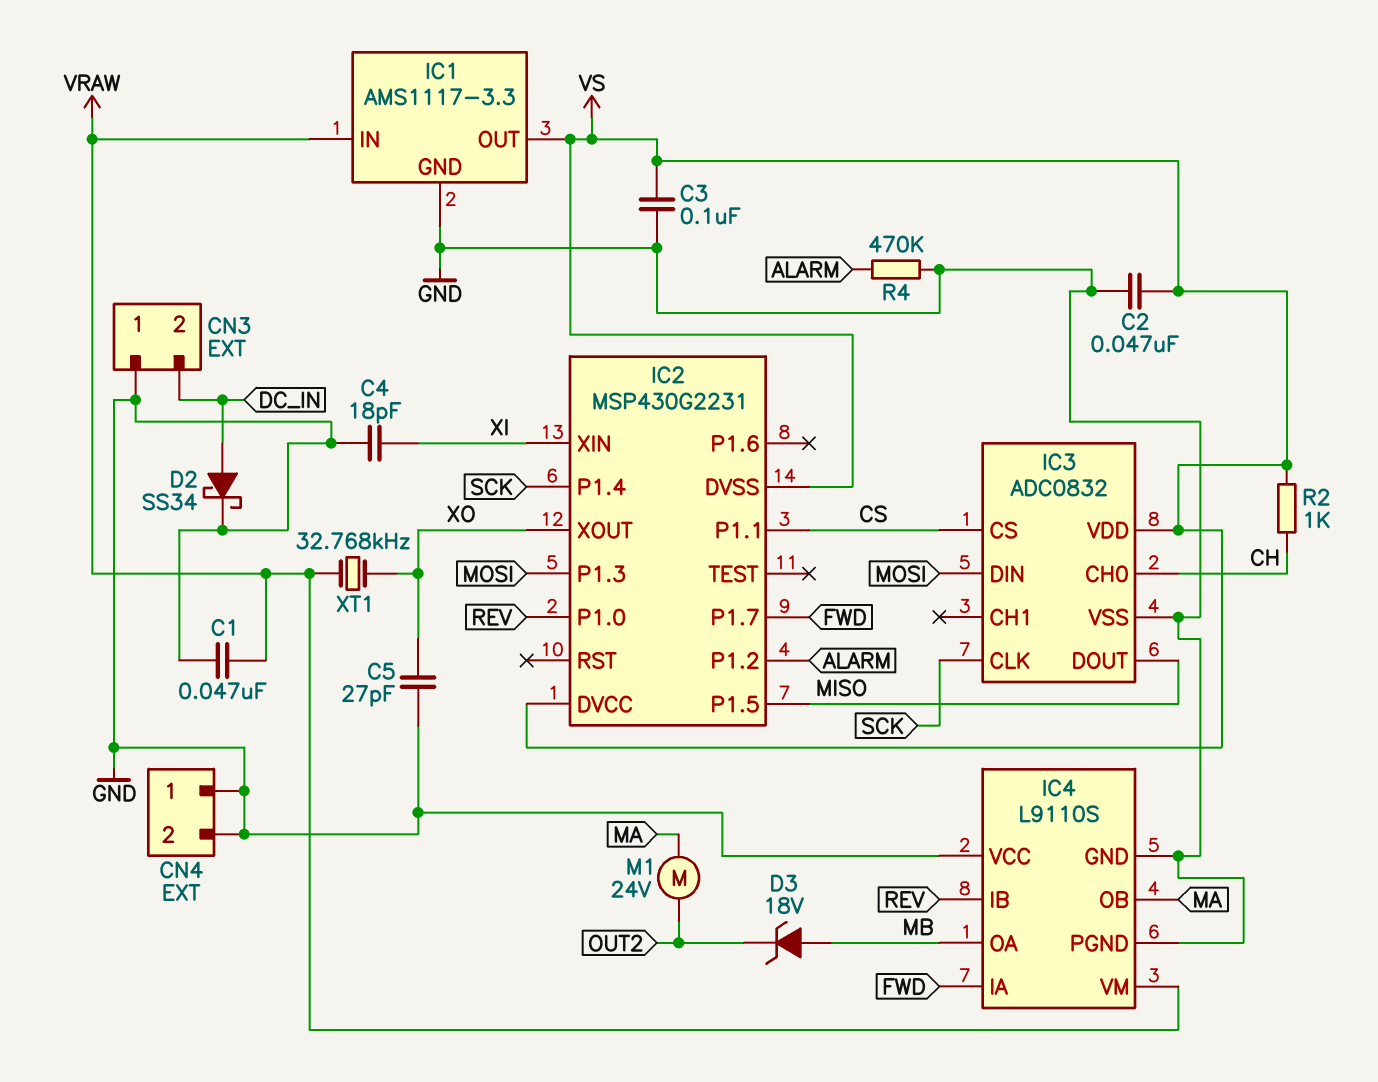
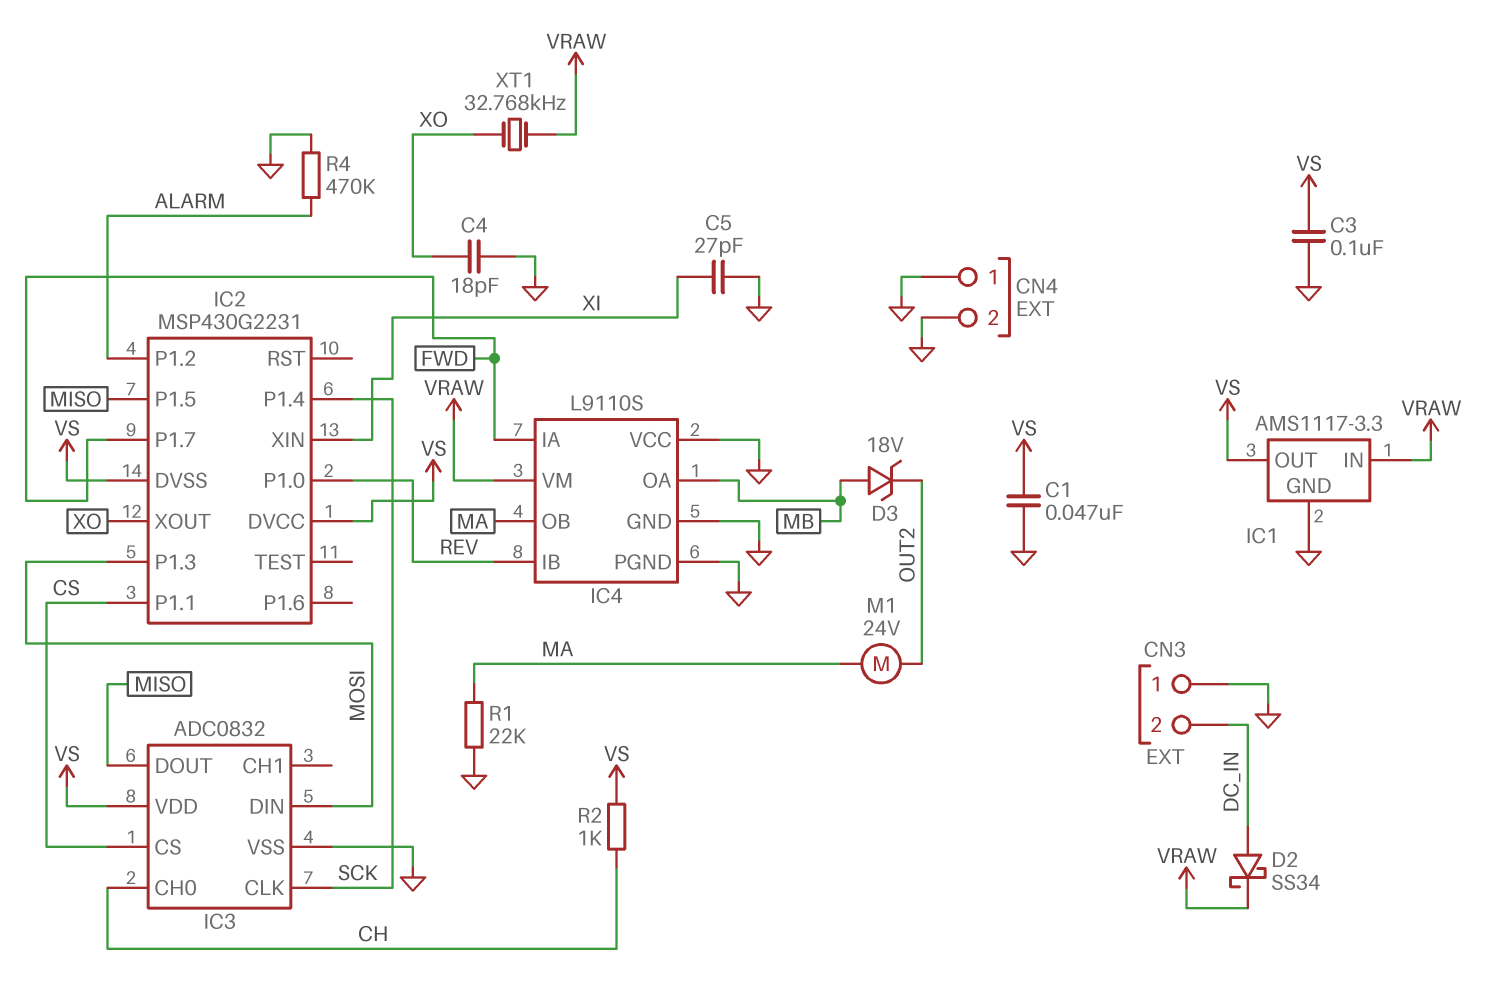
C1: 47nF (GND, VRAW) -> 47nF (GND, VS)
C2: 47nF (GND, VS) -> none
C4: 18pF (GND, XI) -> 18pF (GND, XO)
C5: 27pF (GND, XO) -> 27pF (GND, XI)
D2: schottky SS34 (A DC_IN, K GND) -> schottky SS34 (A DC_IN, K VRAW)
R1: none -> 22k (GND, MA)

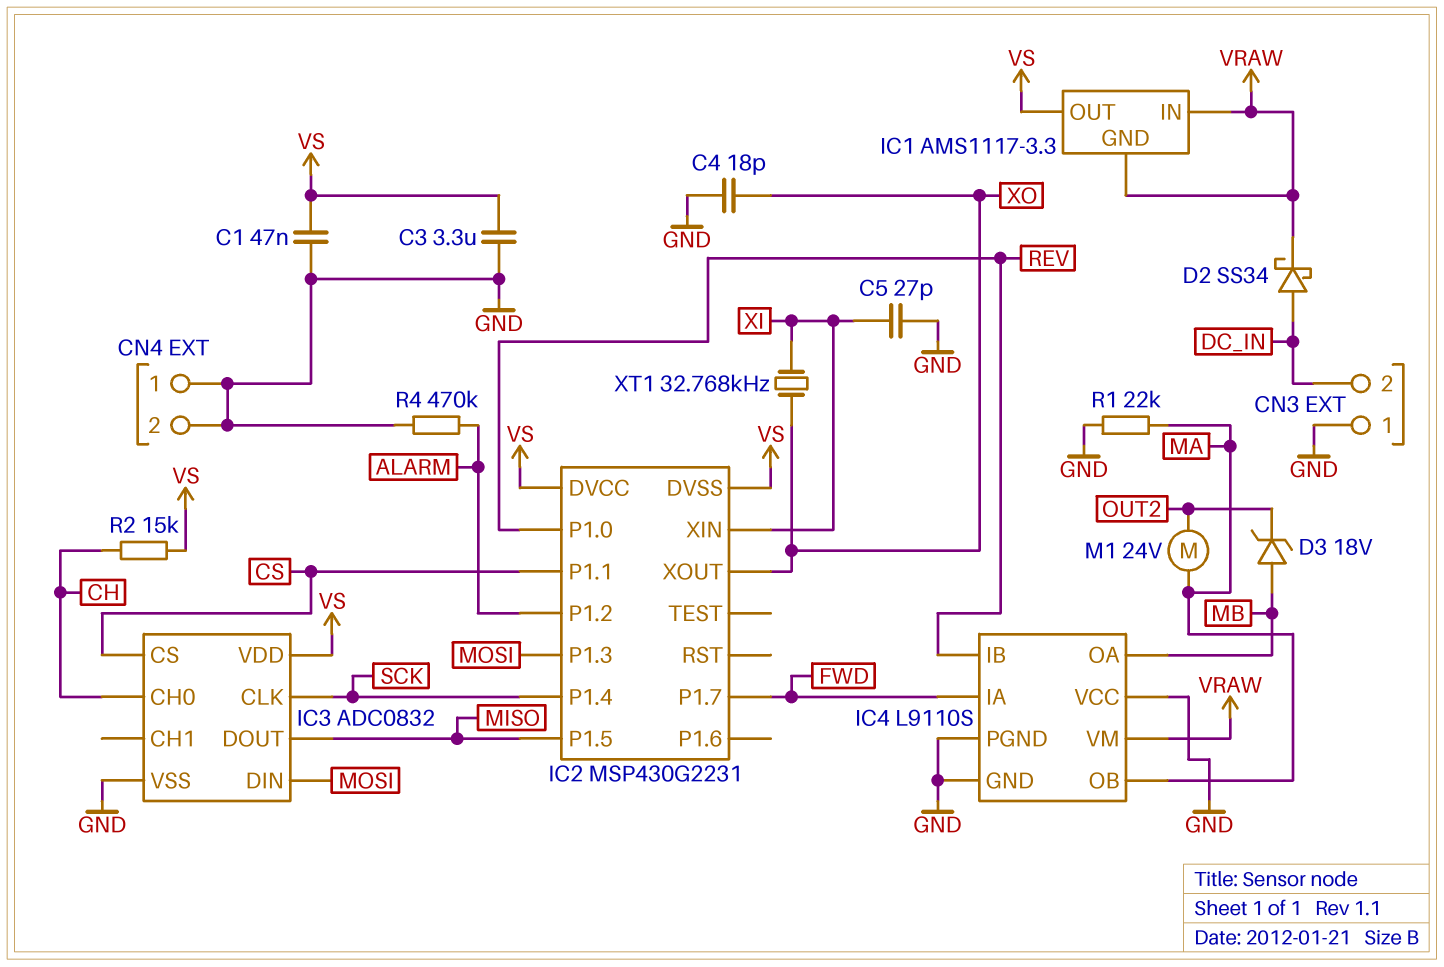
C3: 100nF (GND, VS) -> 3.3uF (GND, VS)
IC1 pin GND: GND -> VRAW
R2: 1k (CH, VS) -> 15k (CH, VS)
XT1: 32.768kHz (VRAW, XO) -> 32.768kHz (XI, XO)

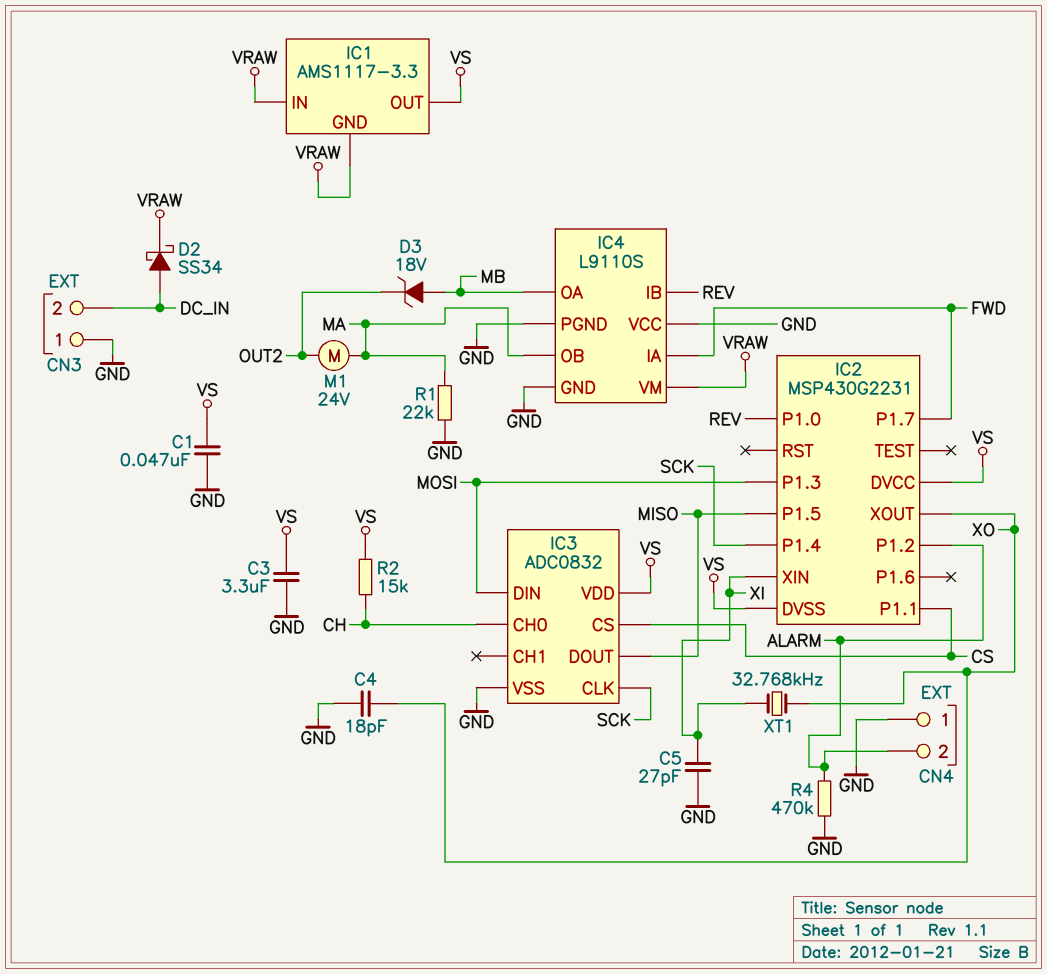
CN4 pin 2: GND -> ALARM

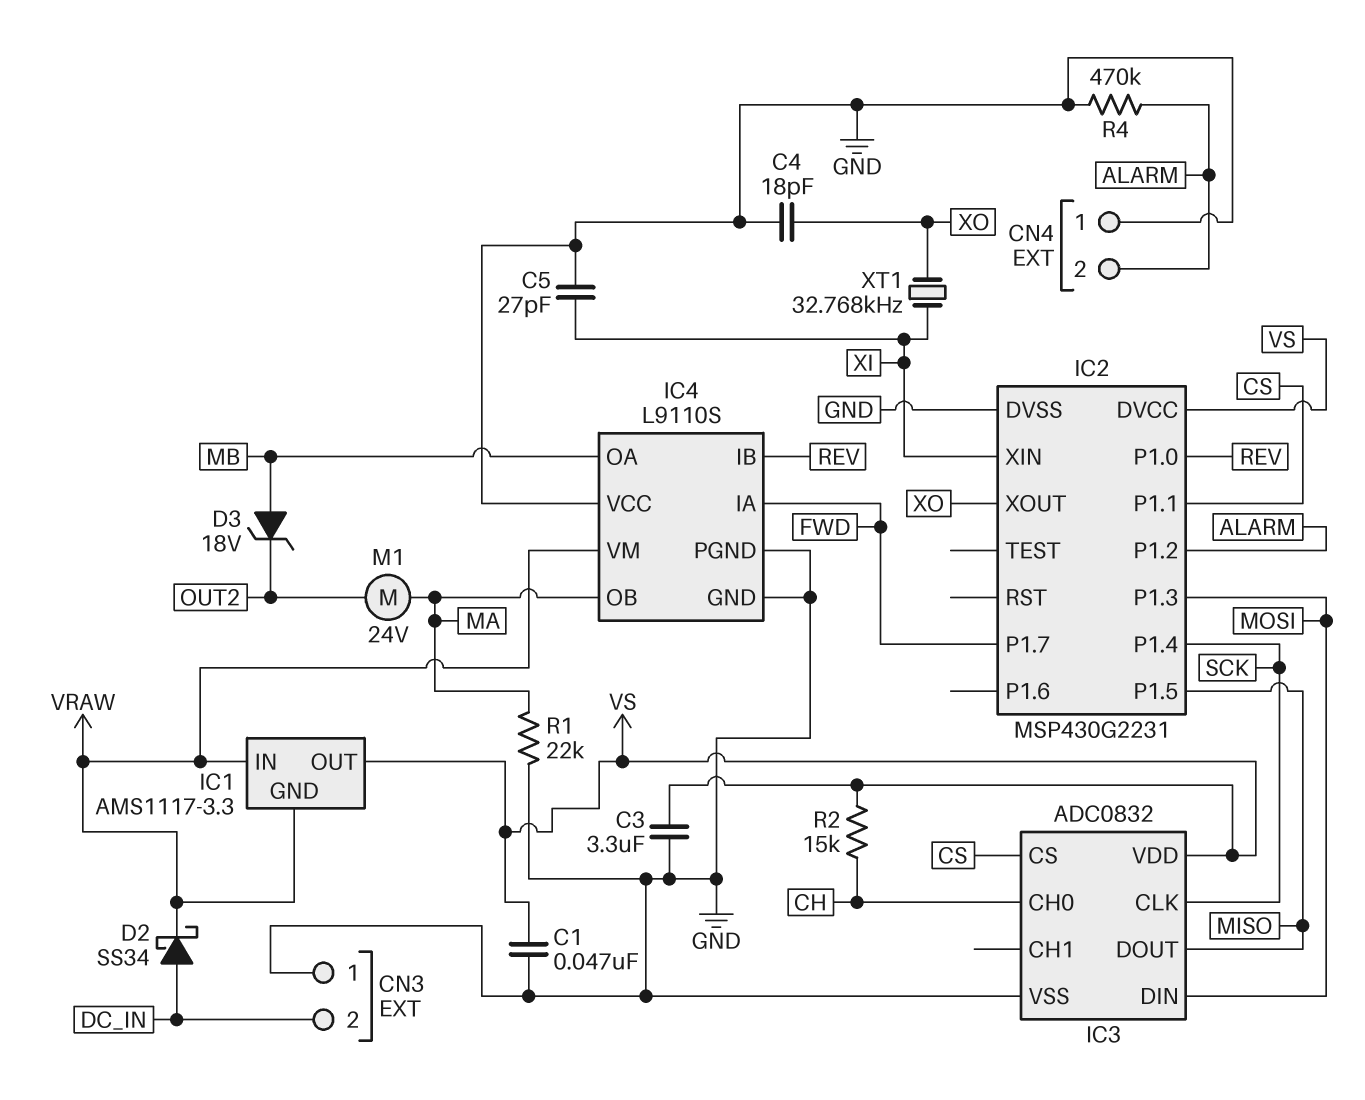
IC2 pin DVSS: VS -> GND

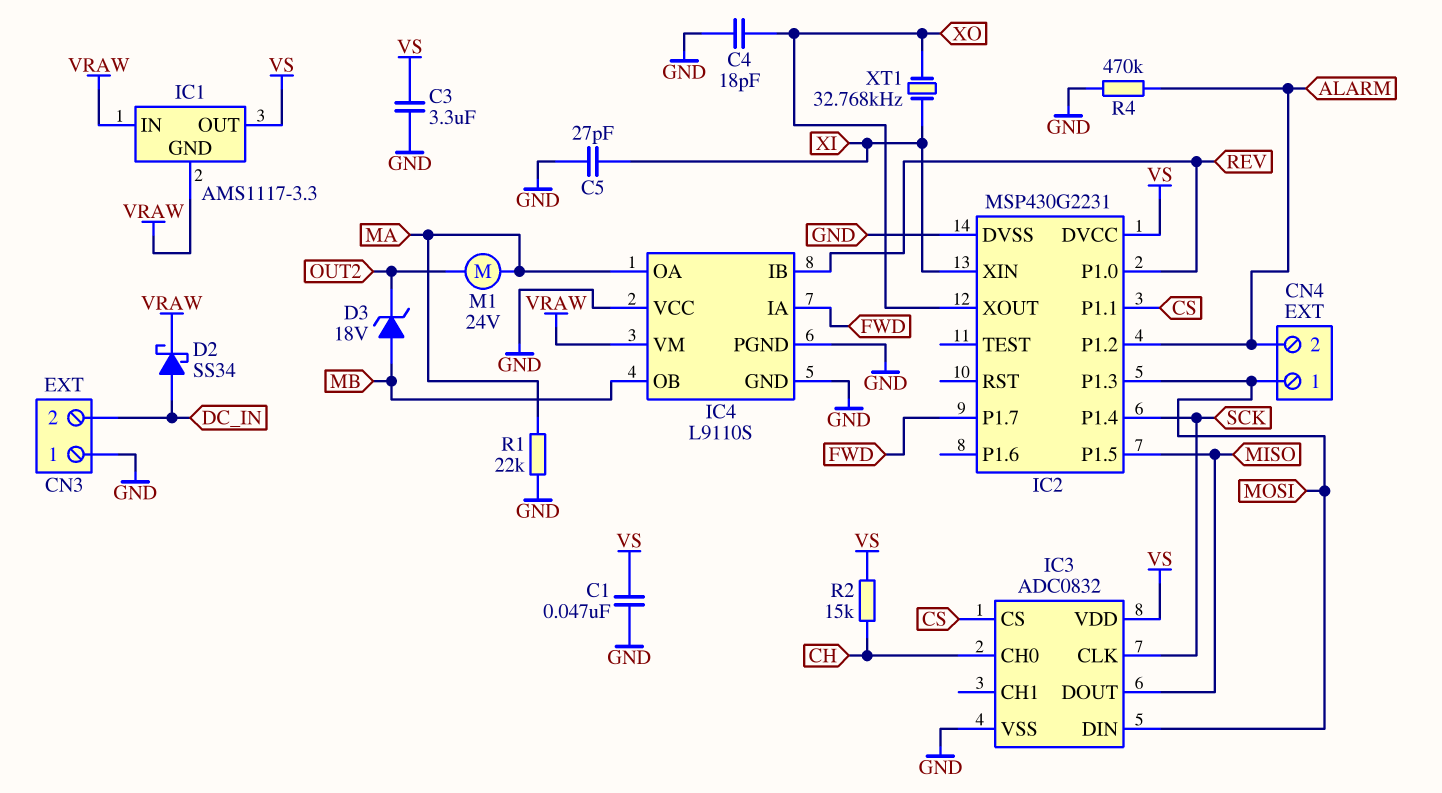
CN4 pin 1: GND -> MOSI
IC4 pin OA: MB -> MA
IC4 pin OB: MA -> MB

